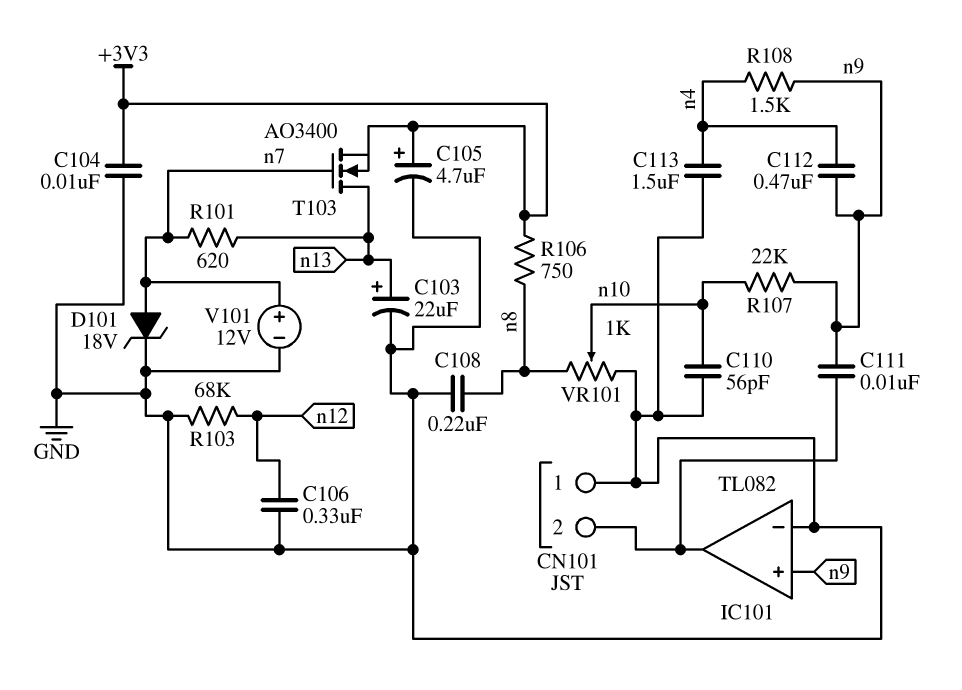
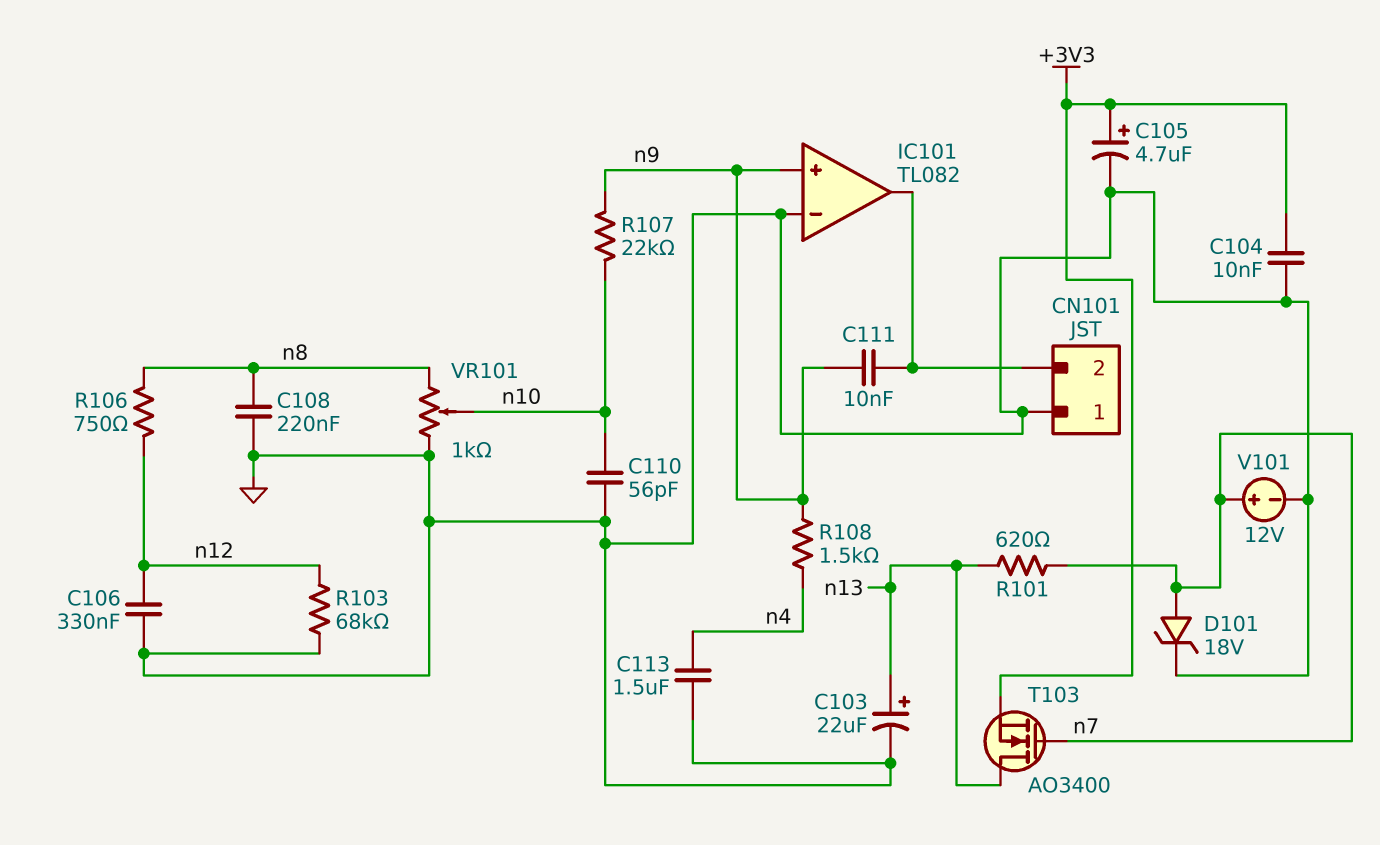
C112: 470nF (n4, n9) -> none
R106: 750 (+3V3, n8) -> 750 (n8, n12)

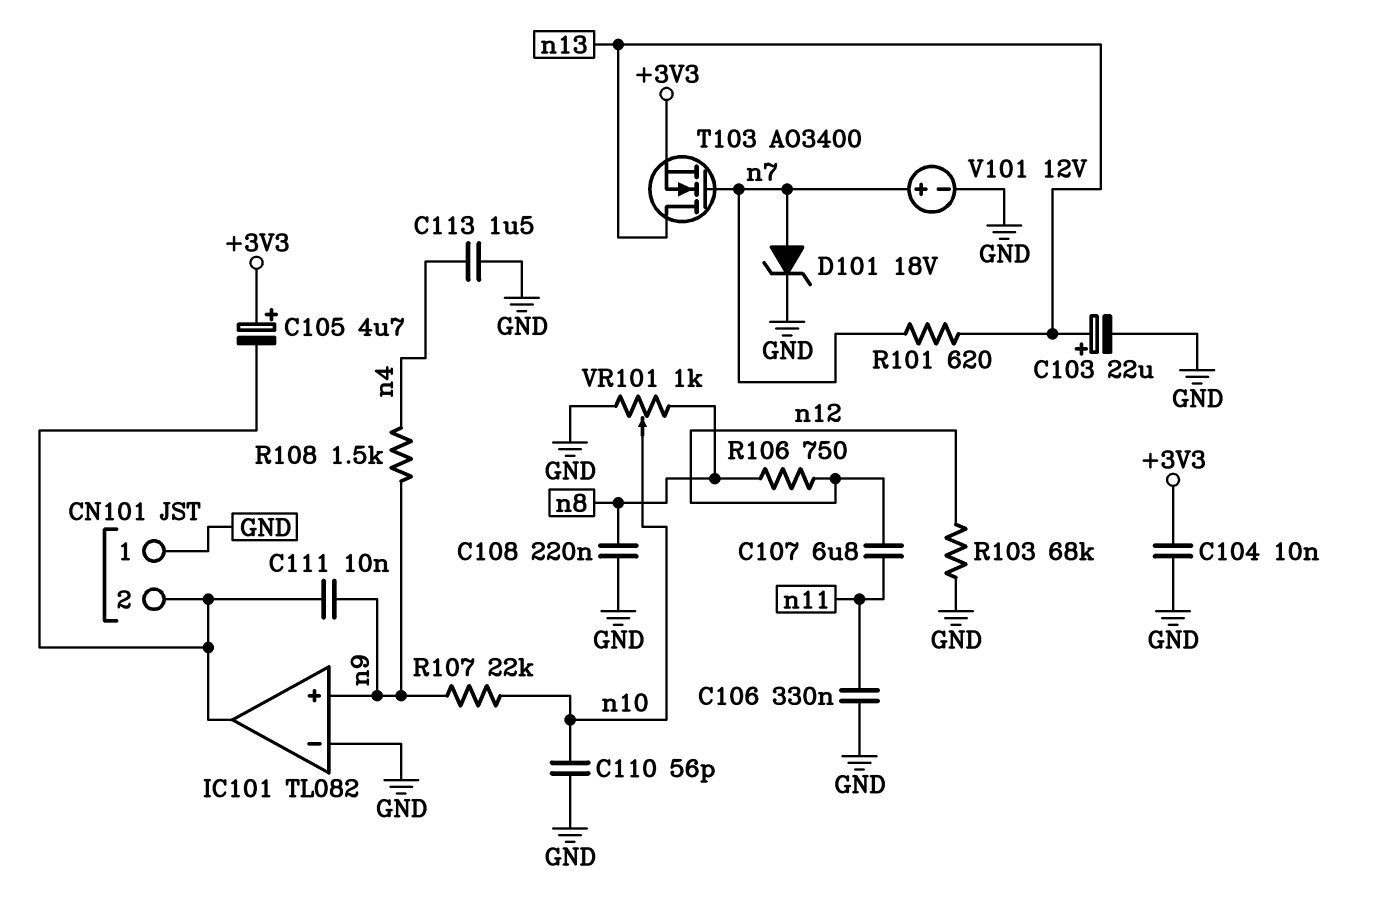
C105: 4.7uF (plus +3V3, minus GND) -> 4.7uF (plus +3V3, minus CN101/2)
C106: 330nF (GND, n12) -> 330nF (GND, n11)
C107: none -> 6.8uF (n11, n12)

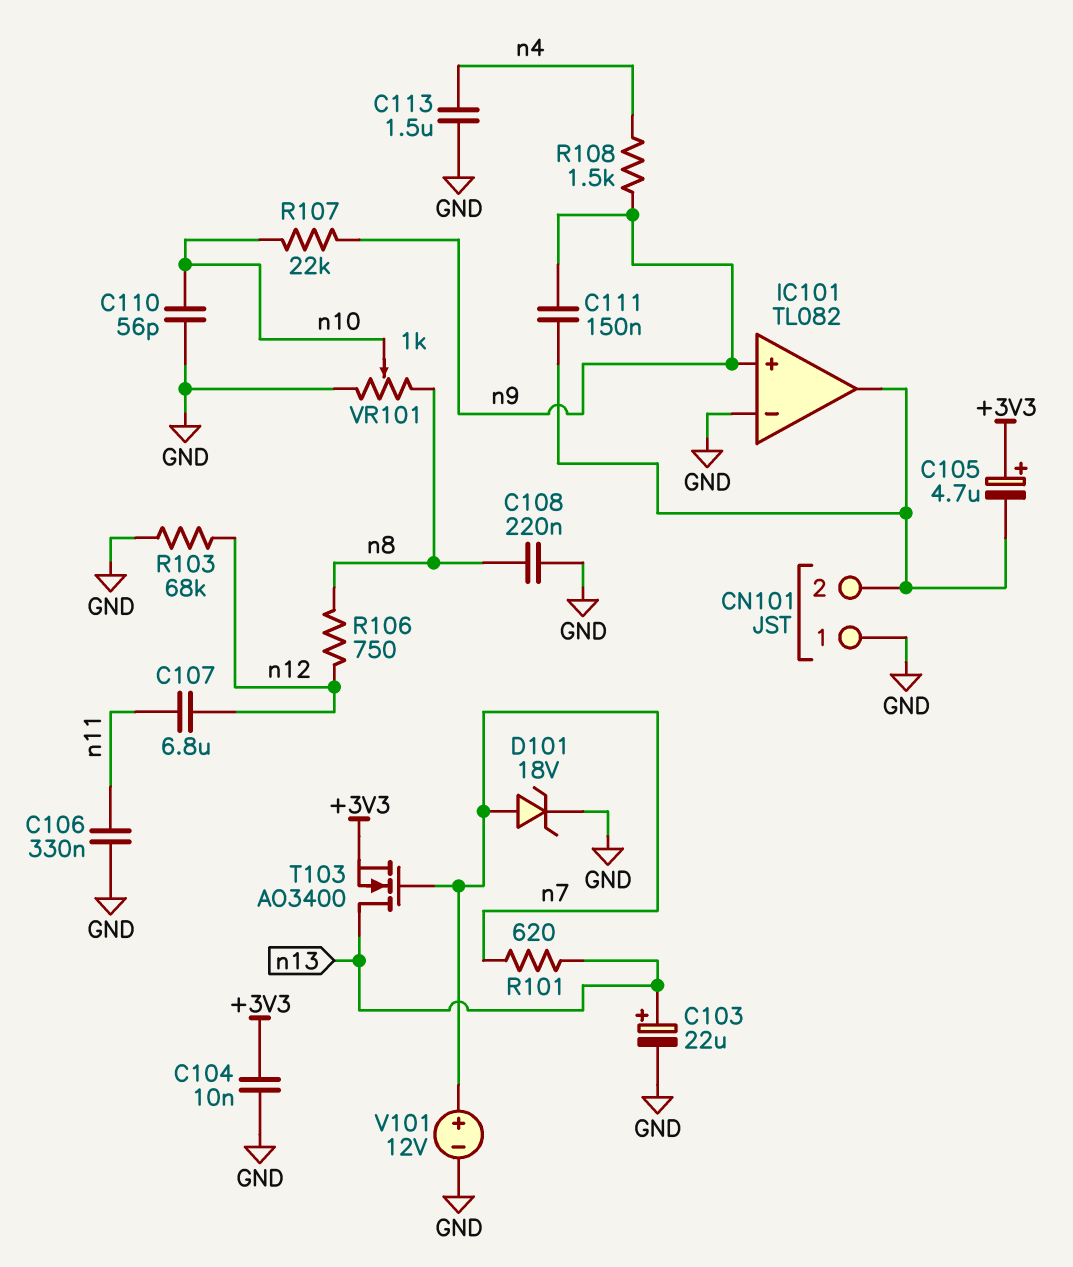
C111: 10nF (CN101/2, n9) -> 150nF (CN101/2, n9)

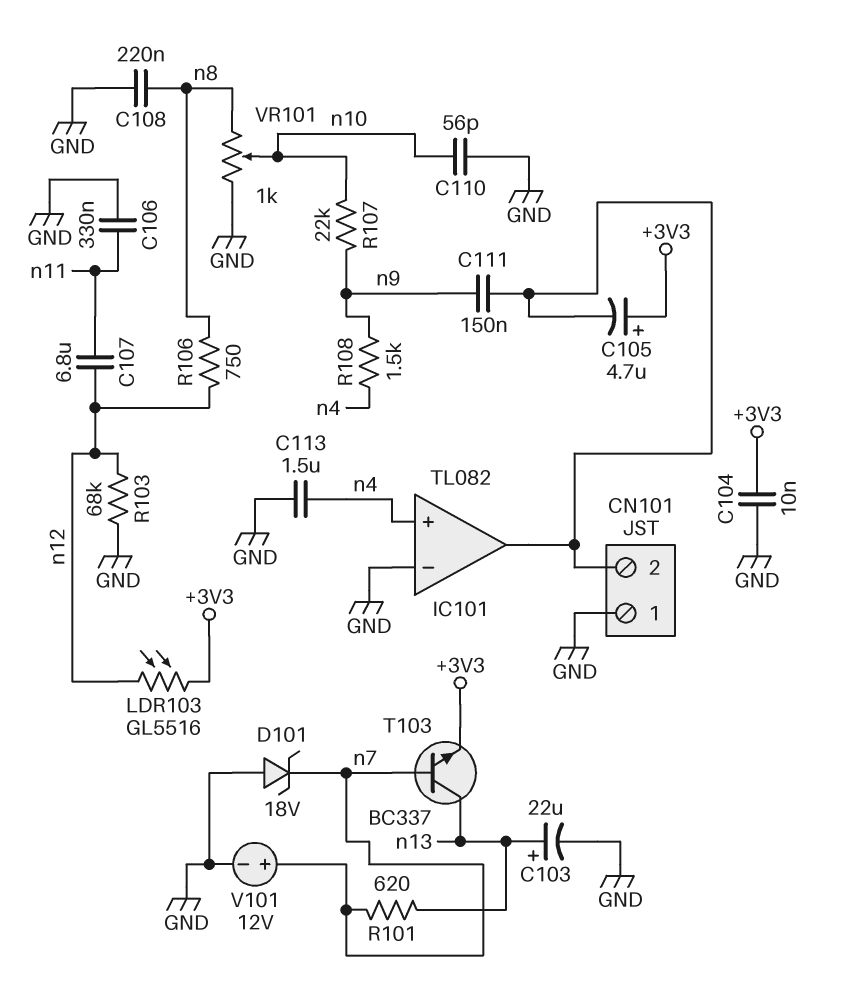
D101: zener 18V (A n7, K GND) -> zener 18V (A GND, K n7)
IC101 pin in+: n9 -> n4
LDR103: none -> GL5516 (+3V3, n12)
T103: NMOS AO3400 (G n7, D n13, S +3V3) -> NPN BC337 (B n7, C n13, E +3V3)

